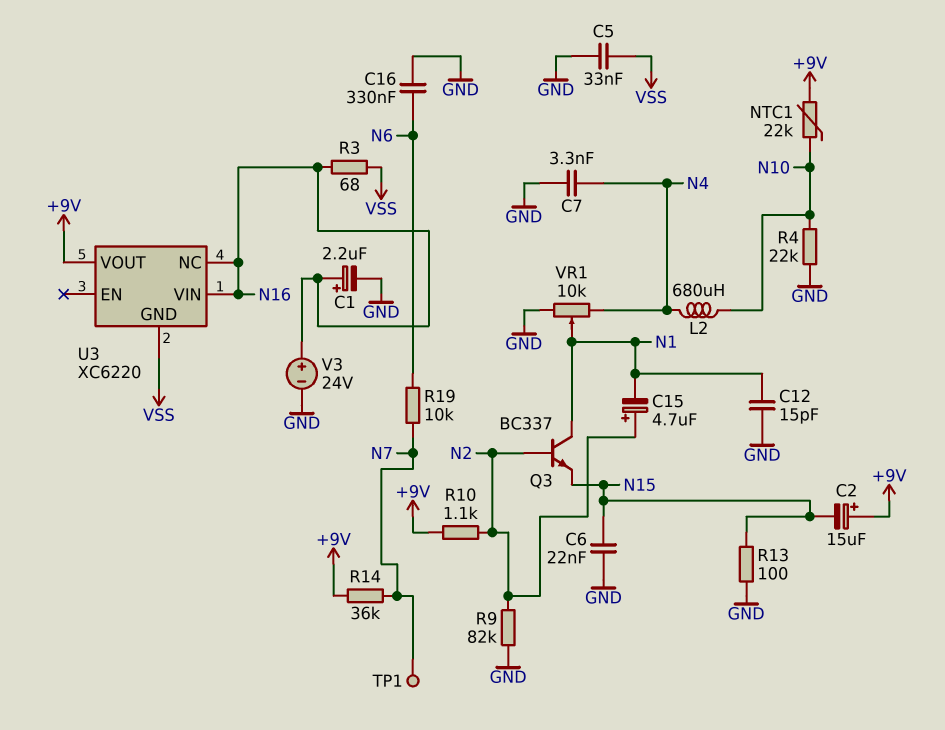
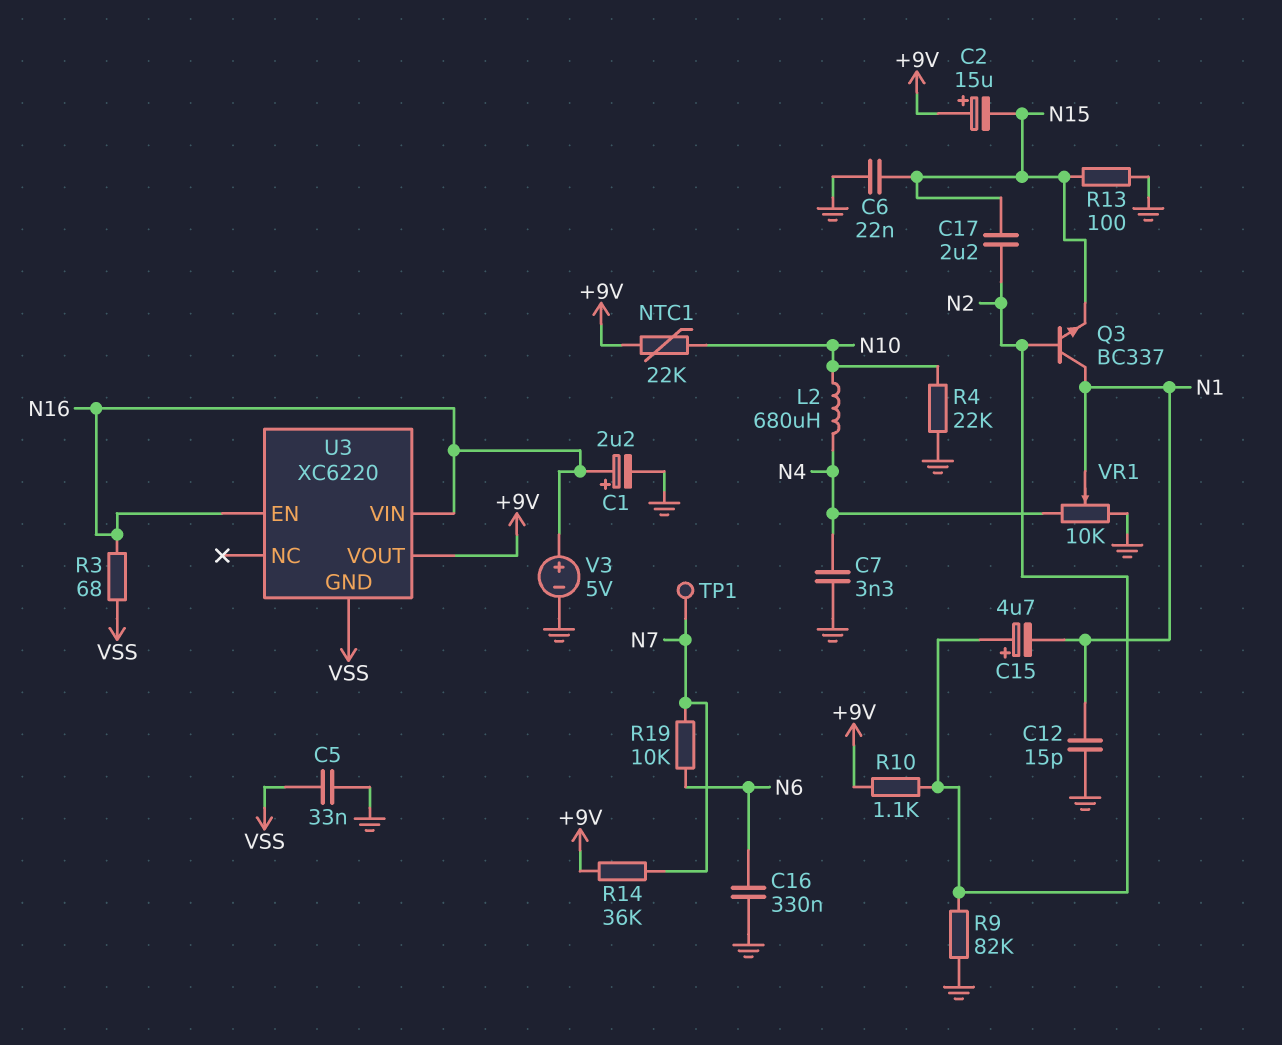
C17: none -> 2.2uF (N2, N15)
U3 pin EN: none -> N16
U3 pin NC: N16 -> none
V3: 24V (plus N16, minus GND) -> 5V (plus N16, minus GND)

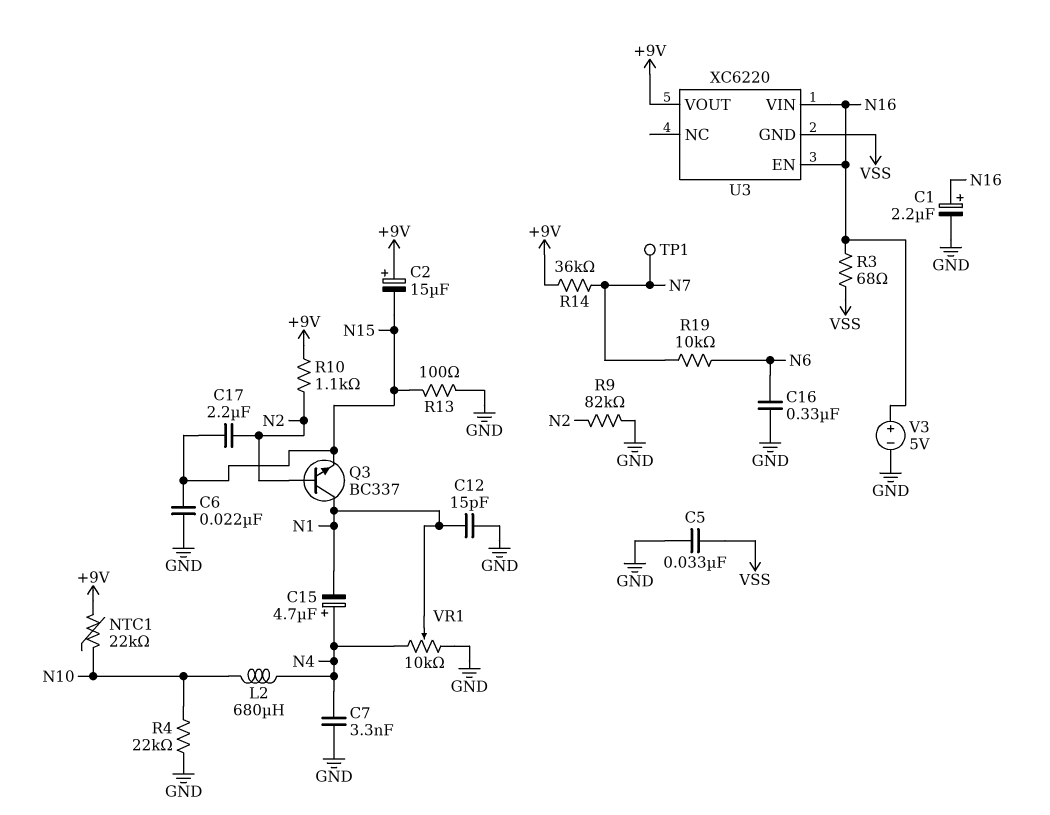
C15: 4.7uF (plus N2, minus N1) -> 4.7uF (plus N4, minus N1)

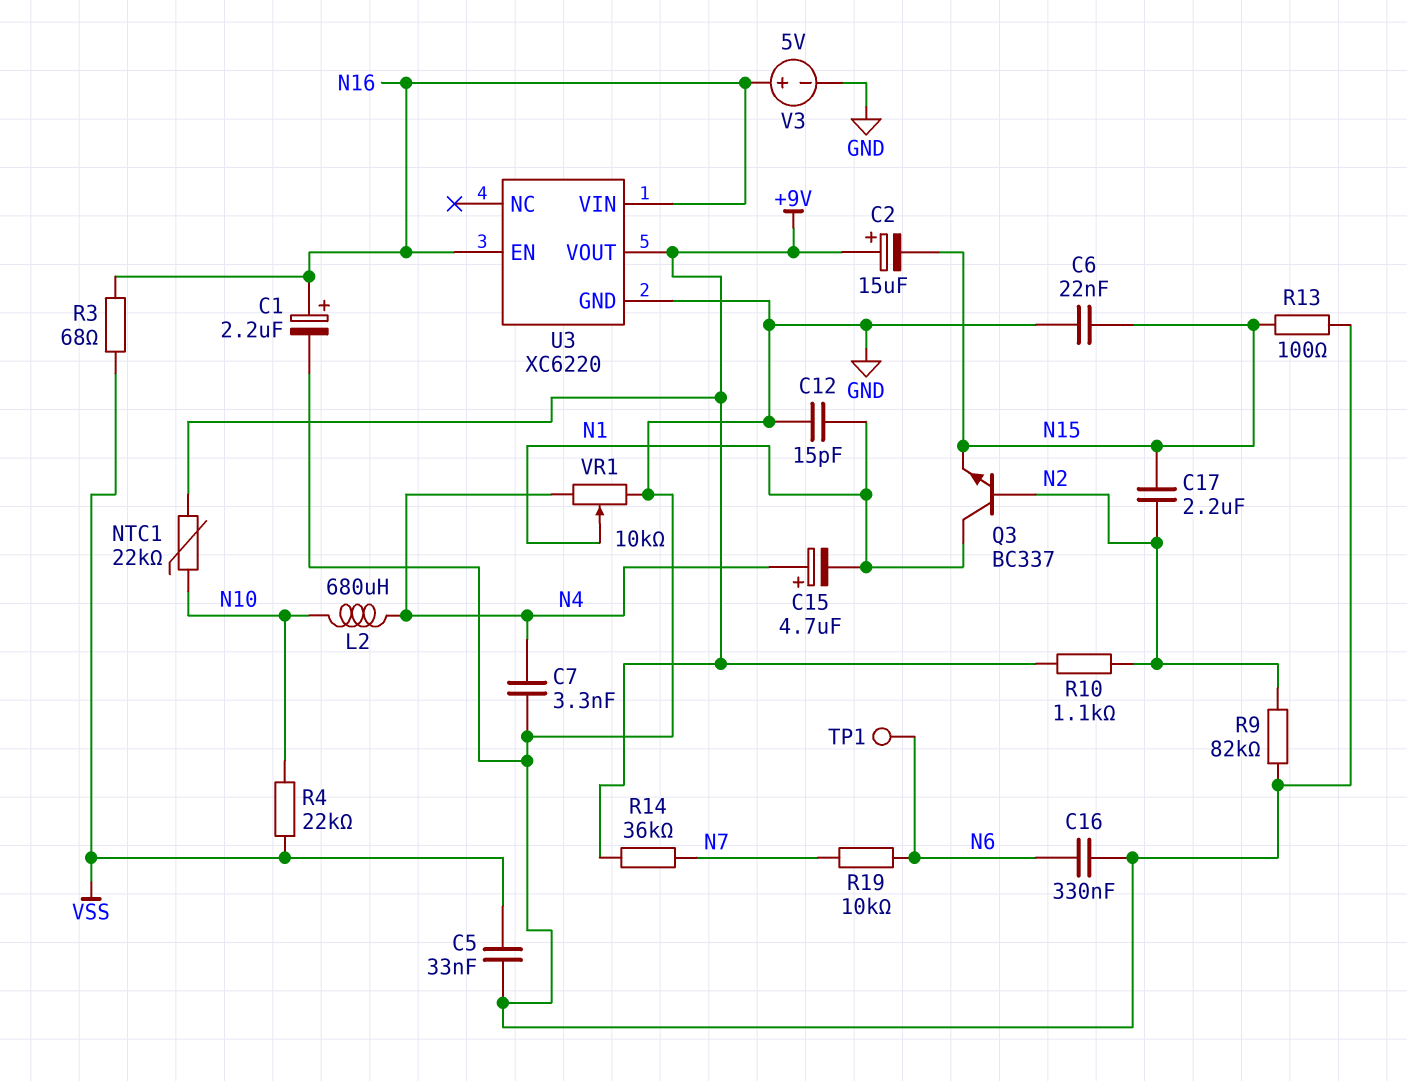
R4: 22k (GND, N10) -> 22k (N10, VSS)
TP1: test point (N7) -> test point (N6)
U3 pin GND: VSS -> GND

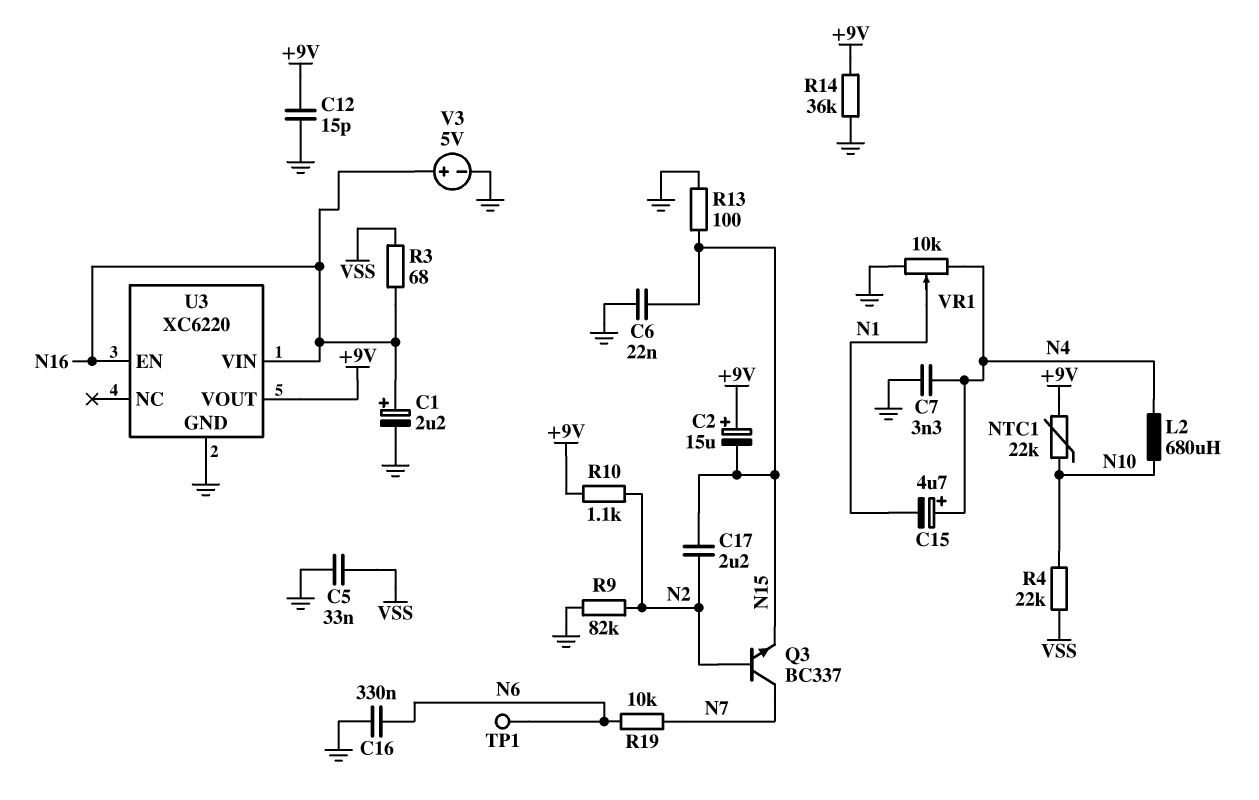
C12: 15pF (GND, N1) -> 15pF (+9V, GND)
Q3: NPN BC337 (B N2, C N1, E N15) -> NPN BC337 (B N2, C N7, E N15)
R14: 36k (+9V, N7) -> 36k (+9V, GND)

